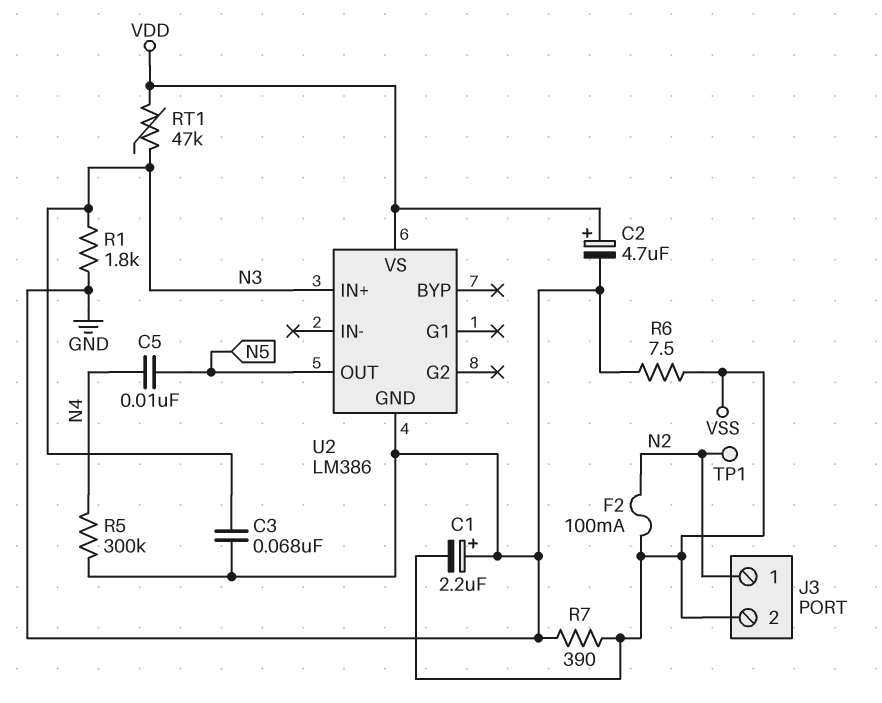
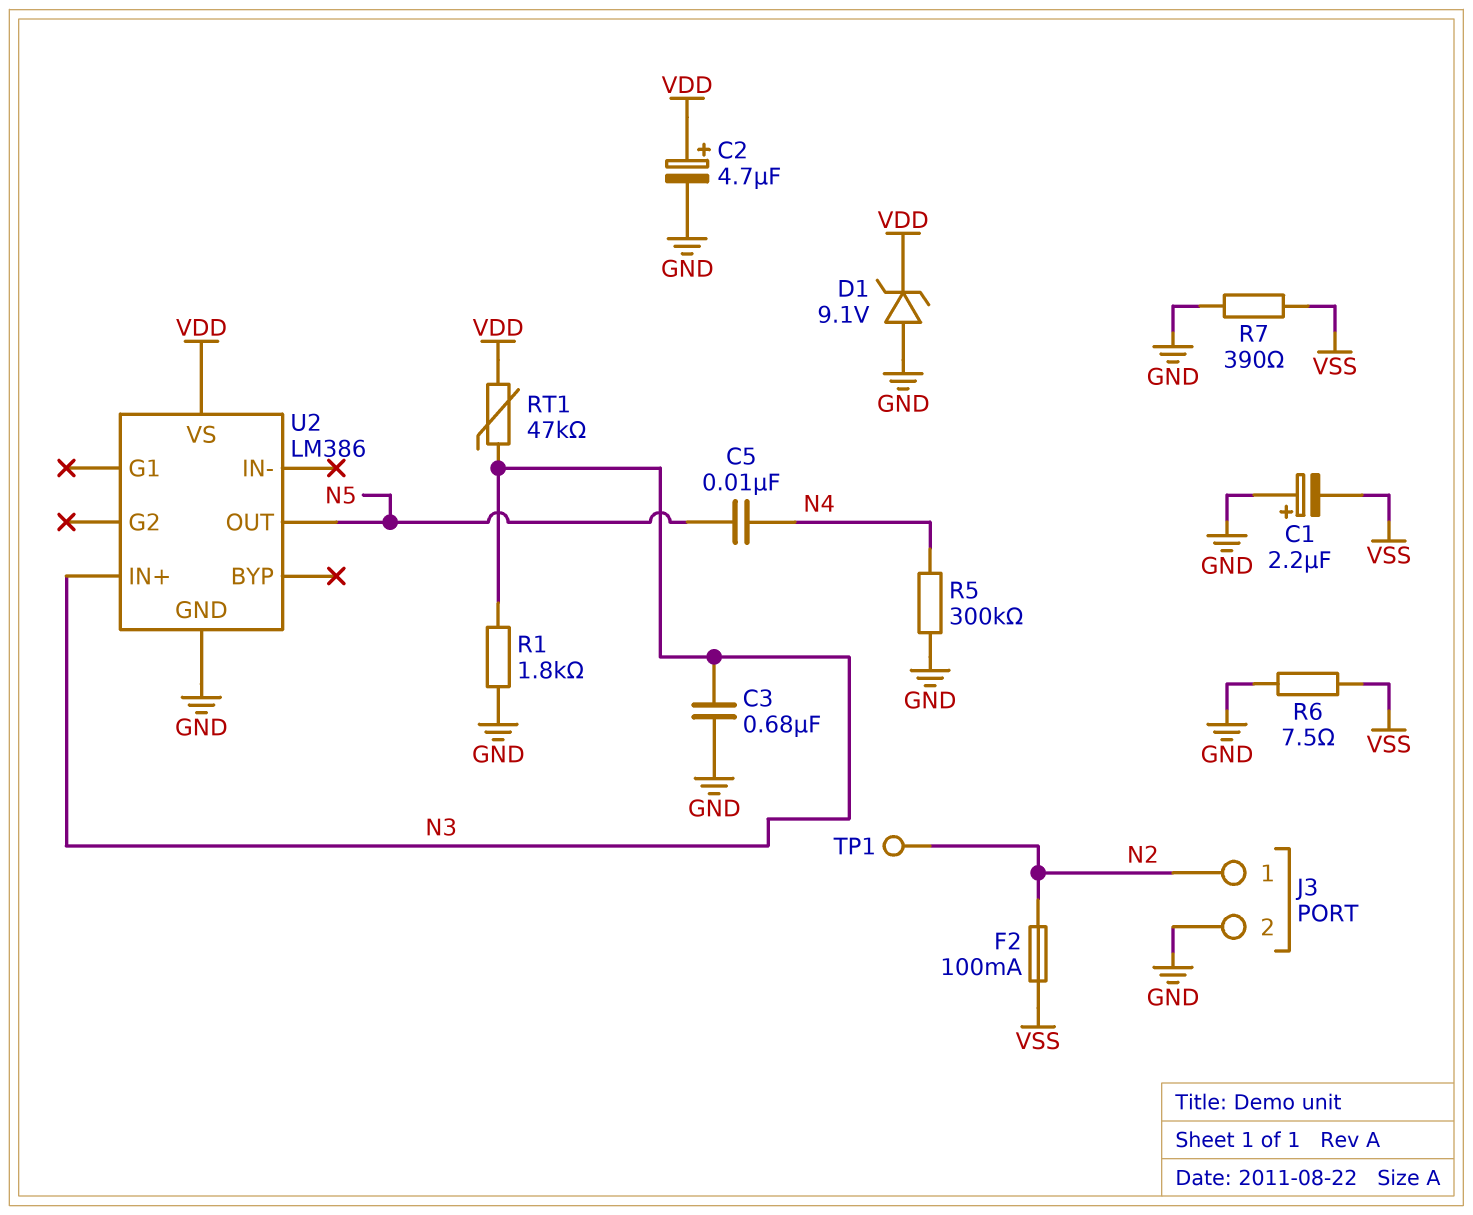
C3: 68nF (GND, N3) -> 680nF (GND, N3)
D1: none -> zener 9.1V (A GND, K VDD)
J3 pin 2: VSS -> GND

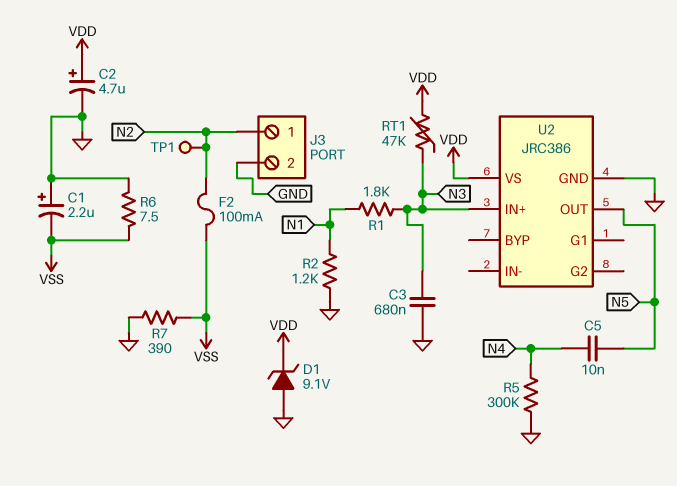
R1: 1.8k (GND, N3) -> 1.8k (N1, N3)
R2: none -> 1.2k (GND, N1)
U2: LM386 -> JRC386

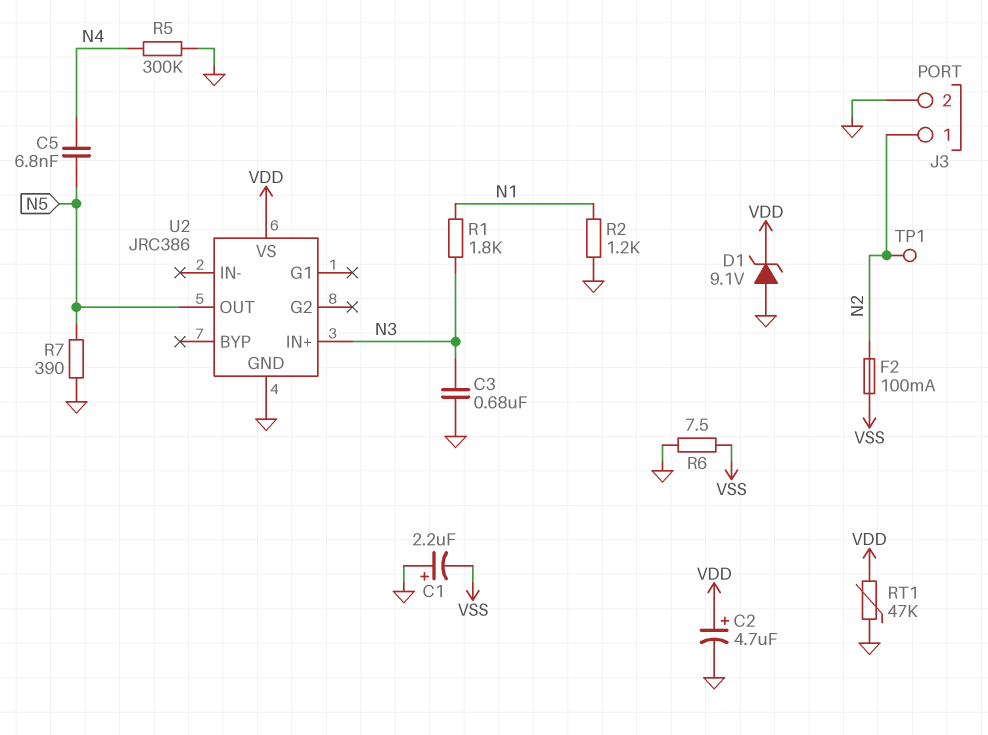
C5: 10nF (N4, N5) -> 6.8nF (N4, N5)
R7: 390 (GND, VSS) -> 390 (GND, N5)
RT1: 47k (N3, VDD) -> 47k (GND, VDD)

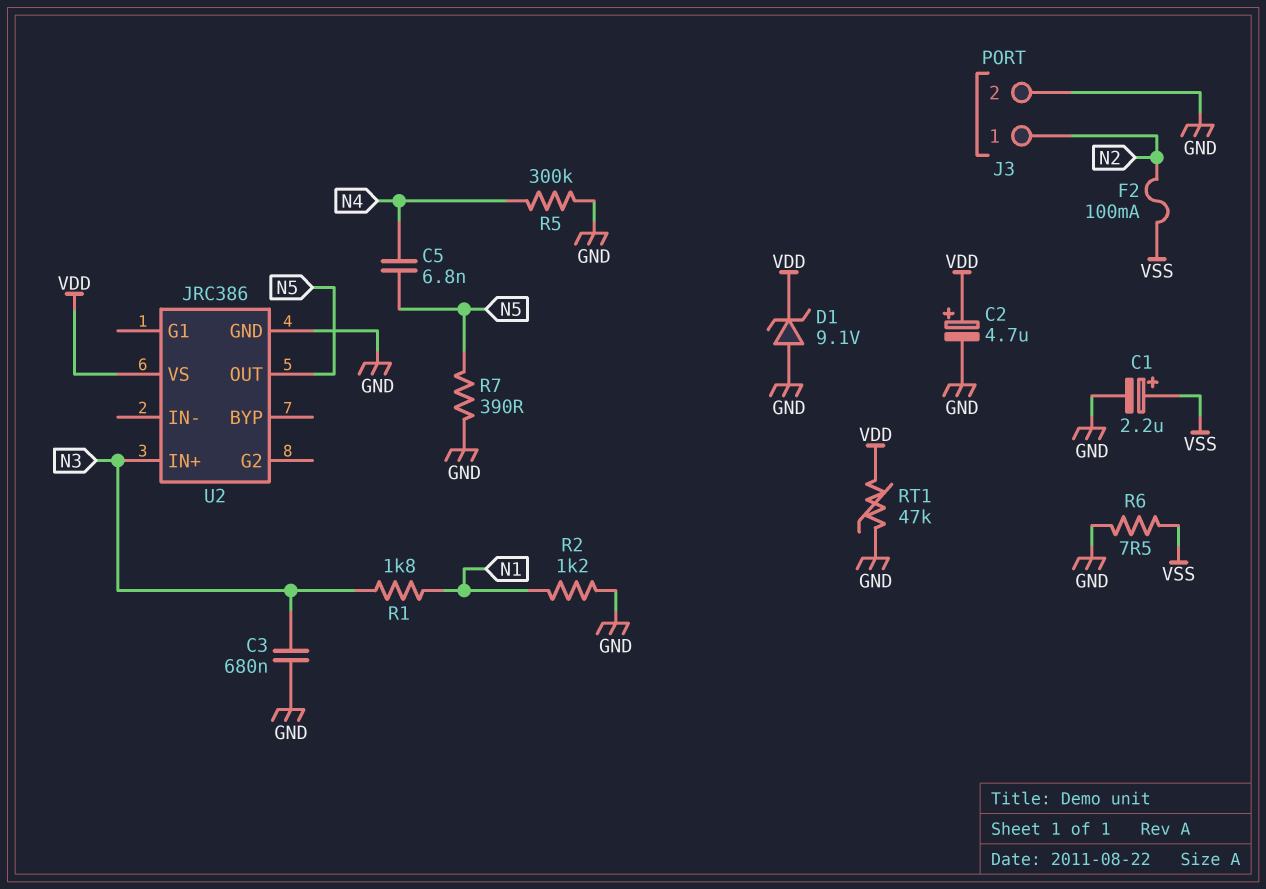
C1: 2.2uF (plus GND, minus VSS) -> 2.2uF (plus VSS, minus GND)
TP1: test point (N2) -> none

